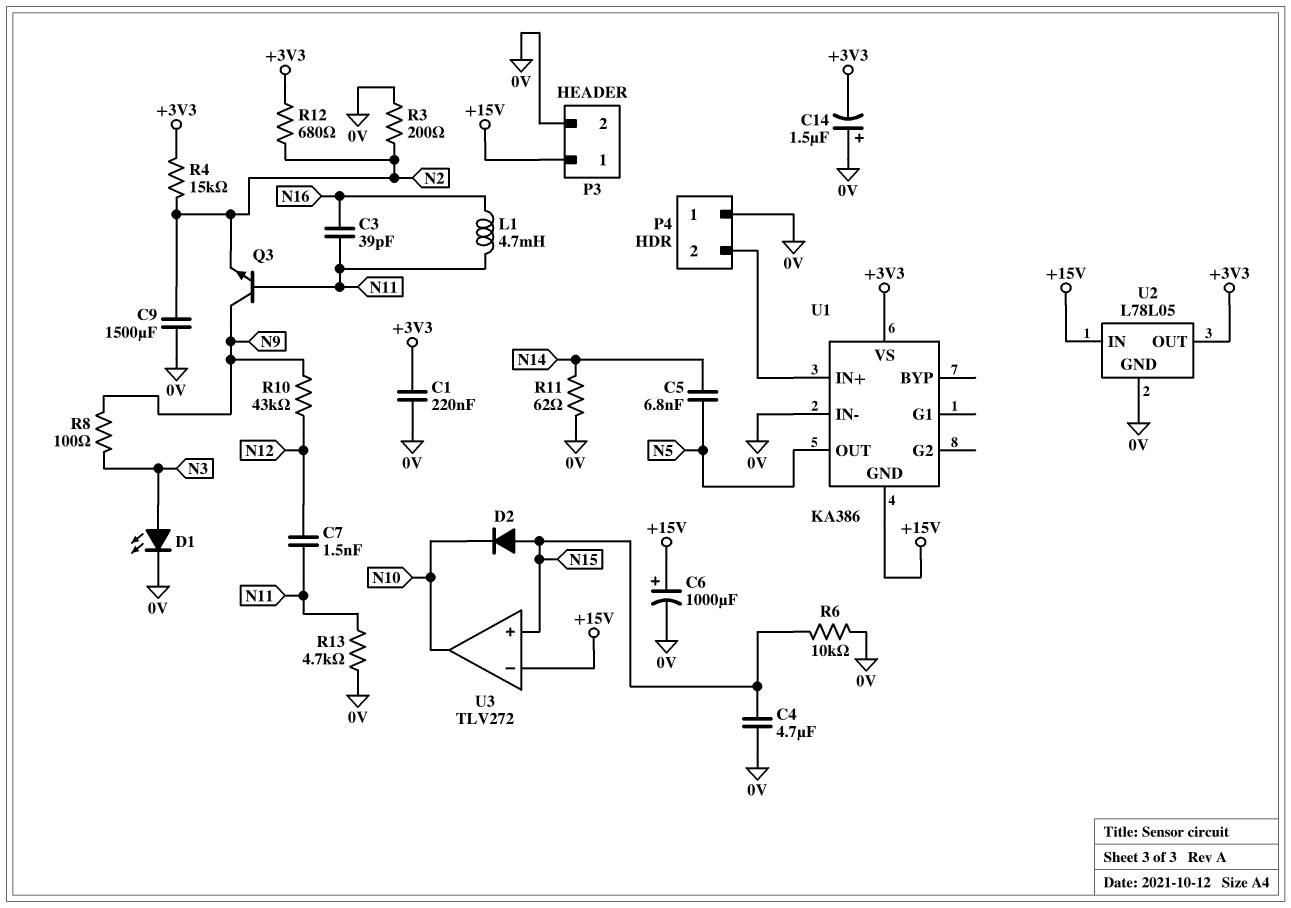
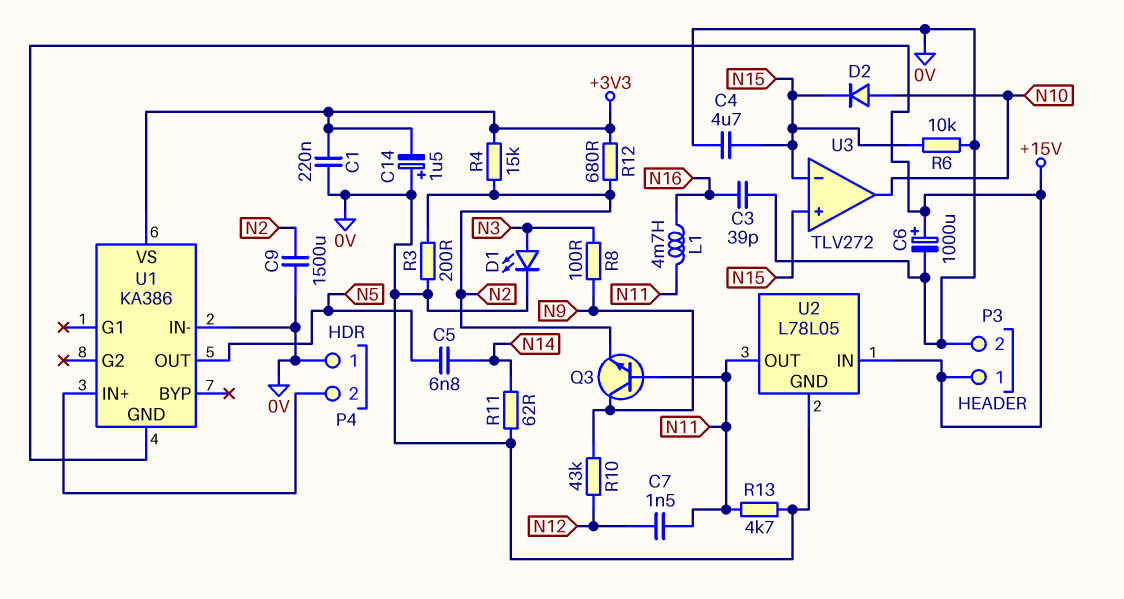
C3: 39pF (N11, N16) -> 39pF (0V, N16)
D2: diode (A N15, K N10) -> diode (A N10, K N15)
U2 pin OUT: +3V3 -> N11
U3 pin in-: +15V -> N15

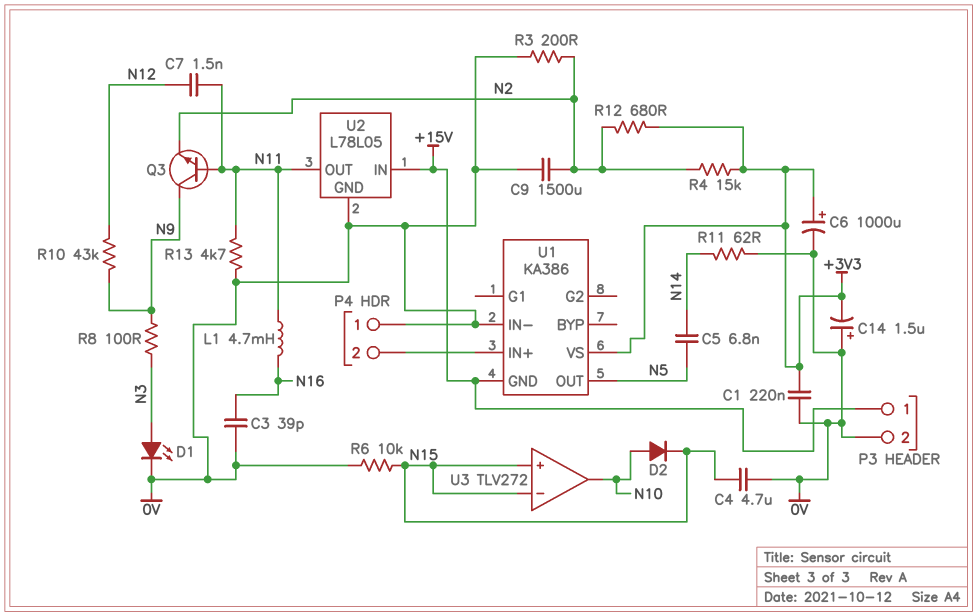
C6: 1000uF (plus +15V, minus 0V) -> 1000uF (plus +3V3, minus 0V)

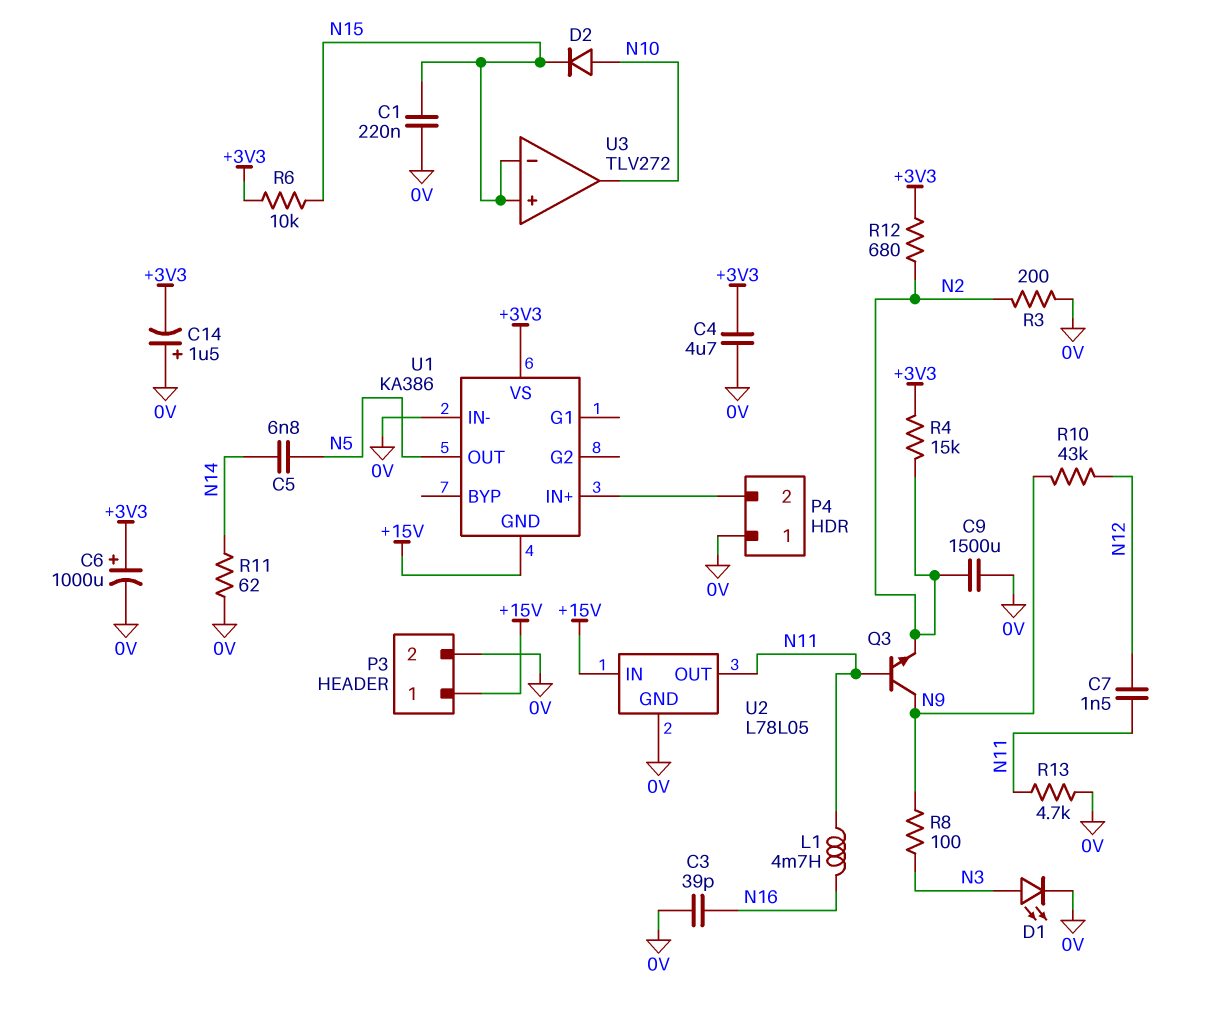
C1: 220nF (+3V3, 0V) -> 220nF (0V, N15)
C4: 4.7uF (0V, N15) -> 4.7uF (+3V3, 0V)
R6: 10k (0V, N15) -> 10k (+3V3, N15)

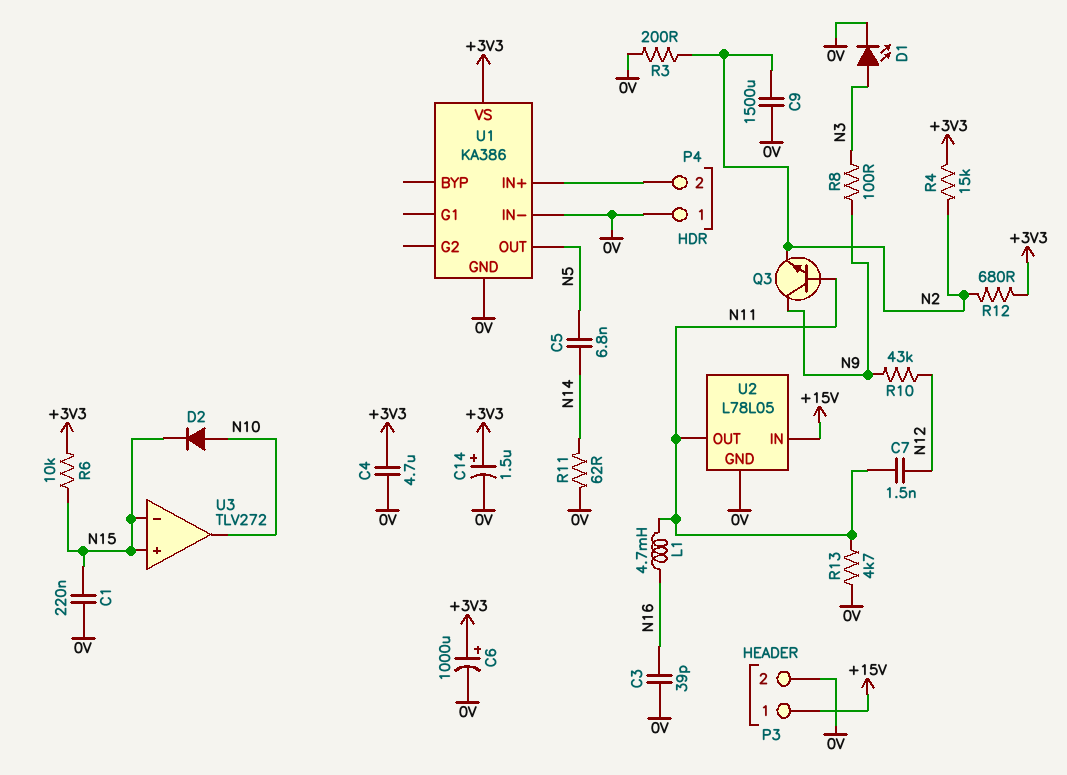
C14: 1.5uF (plus 0V, minus +3V3) -> 1.5uF (plus +3V3, minus 0V)
U1 pin GND: +15V -> 0V

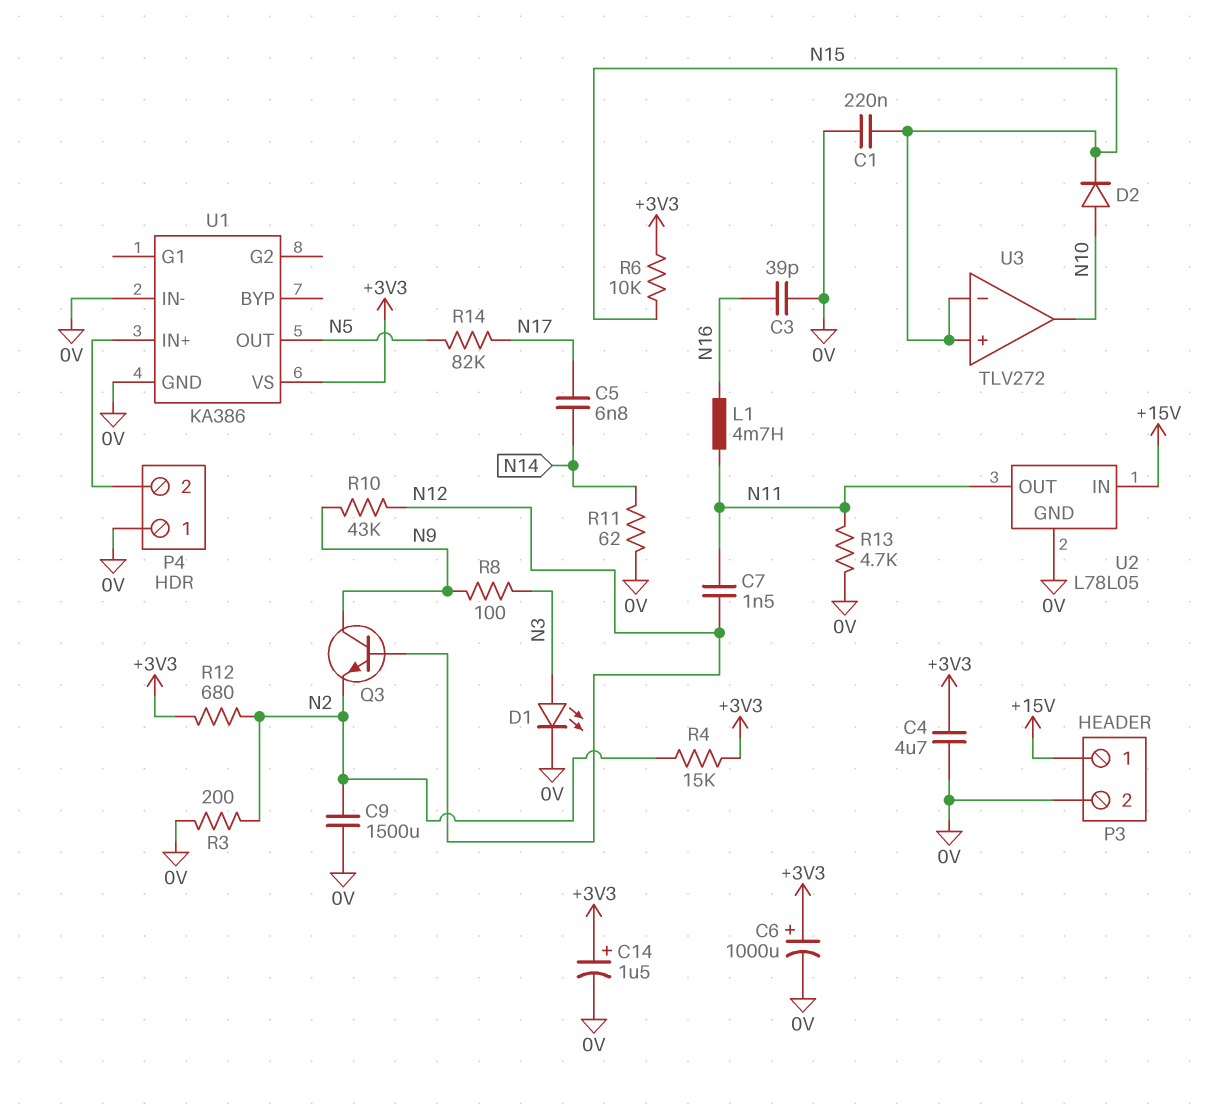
C5: 6.8nF (N5, N14) -> 6.8nF (N14, N17)
Q3: NPN (B N11, C N9, E N2) -> NPN (B N12, C N9, E N2)
R14: none -> 82k (N5, N17)

